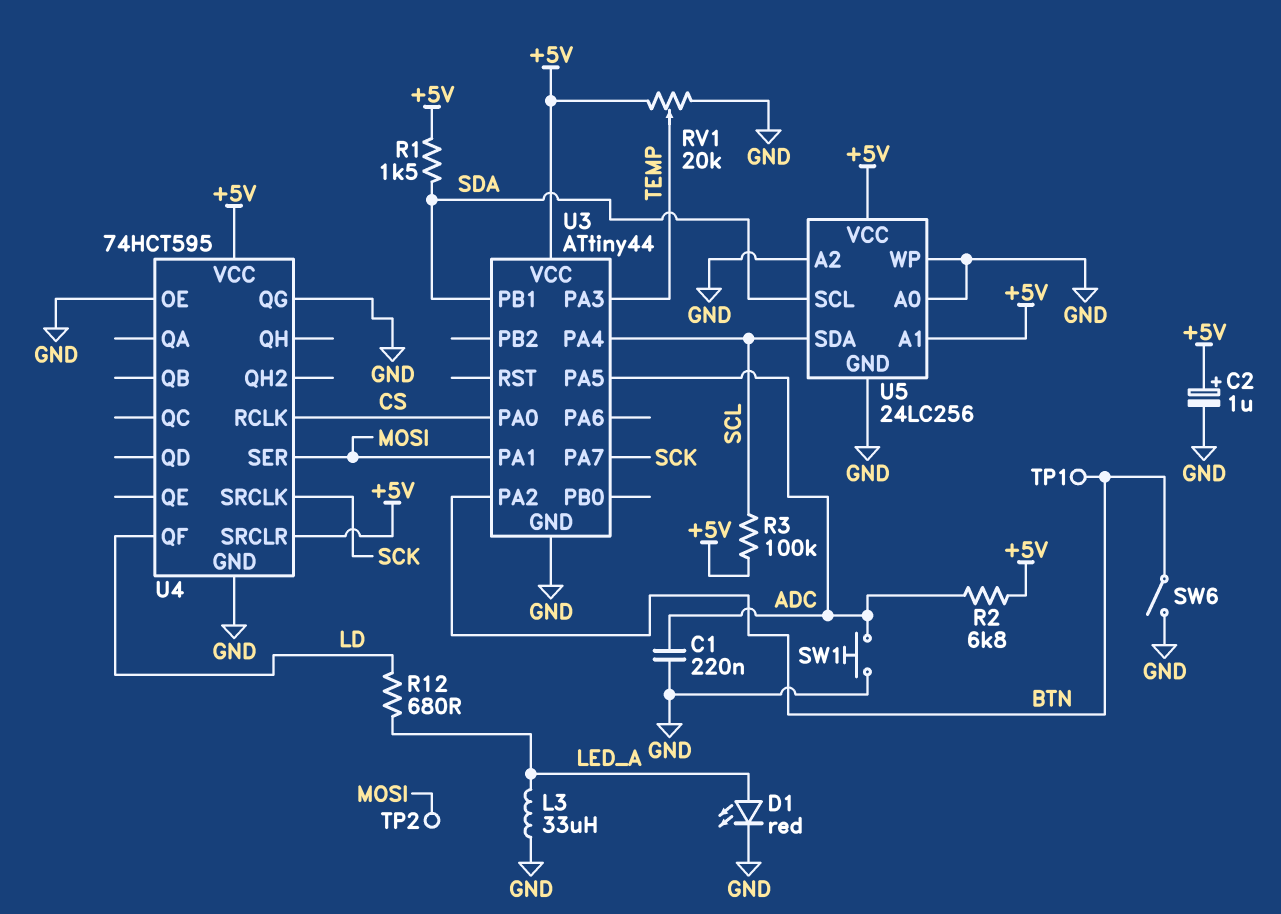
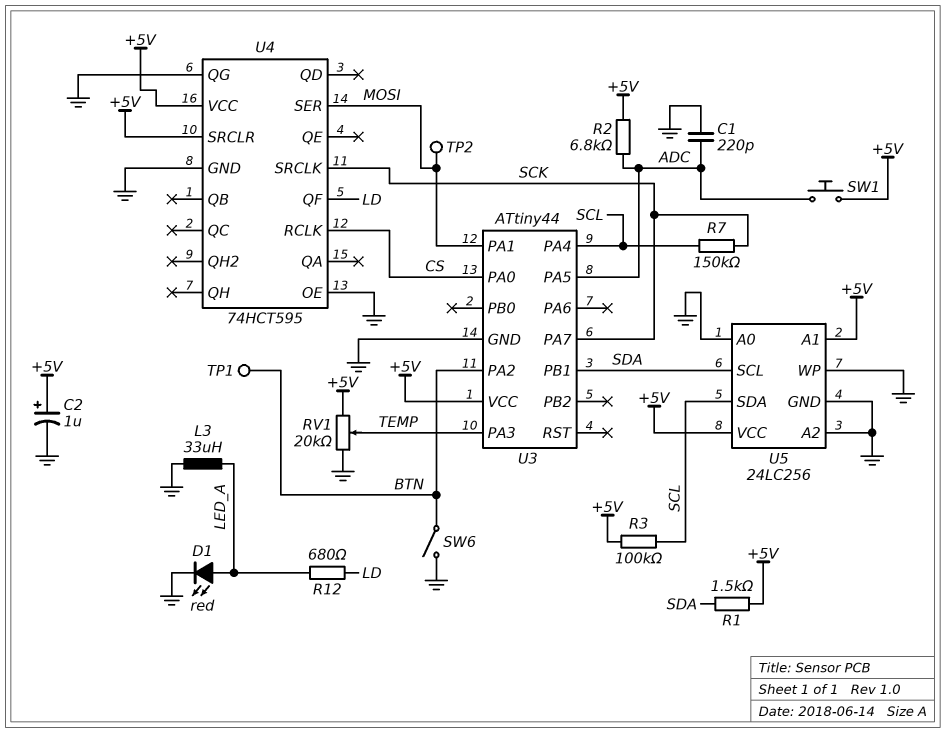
C1: 220nF (ADC, GND) -> 220pF (ADC, GND)
R7: none -> 150k (SCK, SCL)
SW1: button (ADC, GND) -> button (+5V, ADC)

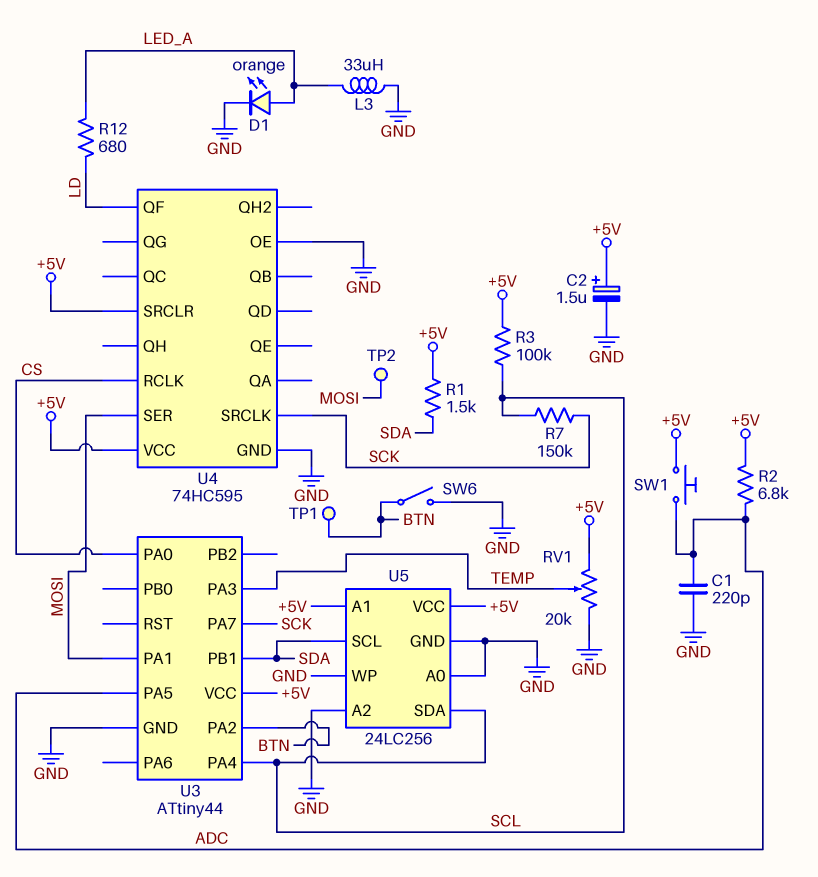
C2: 1uF (plus +5V, minus GND) -> 1.5uF (plus +5V, minus GND)
D1: LED red (A LED_A, K GND) -> LED orange (A LED_A, K GND)
U4: 74HCT595 -> 74HC595
U4 pin QG: GND -> none

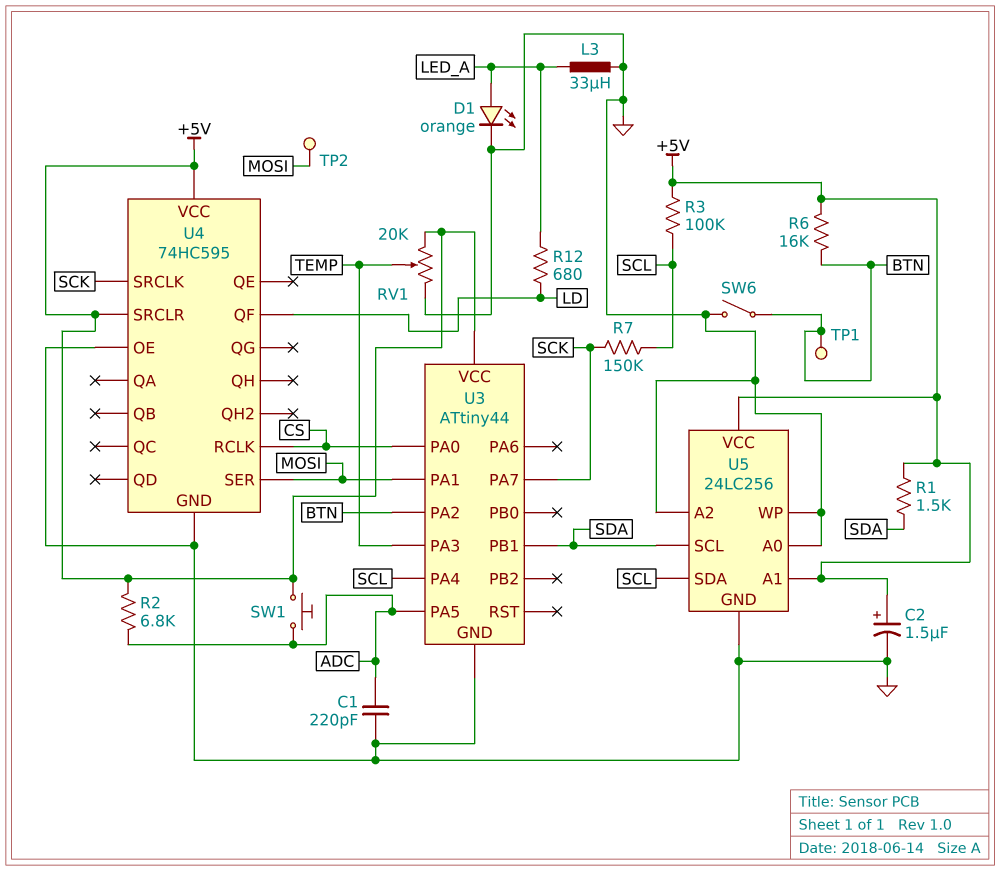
R6: none -> 16k (+5V, BTN)

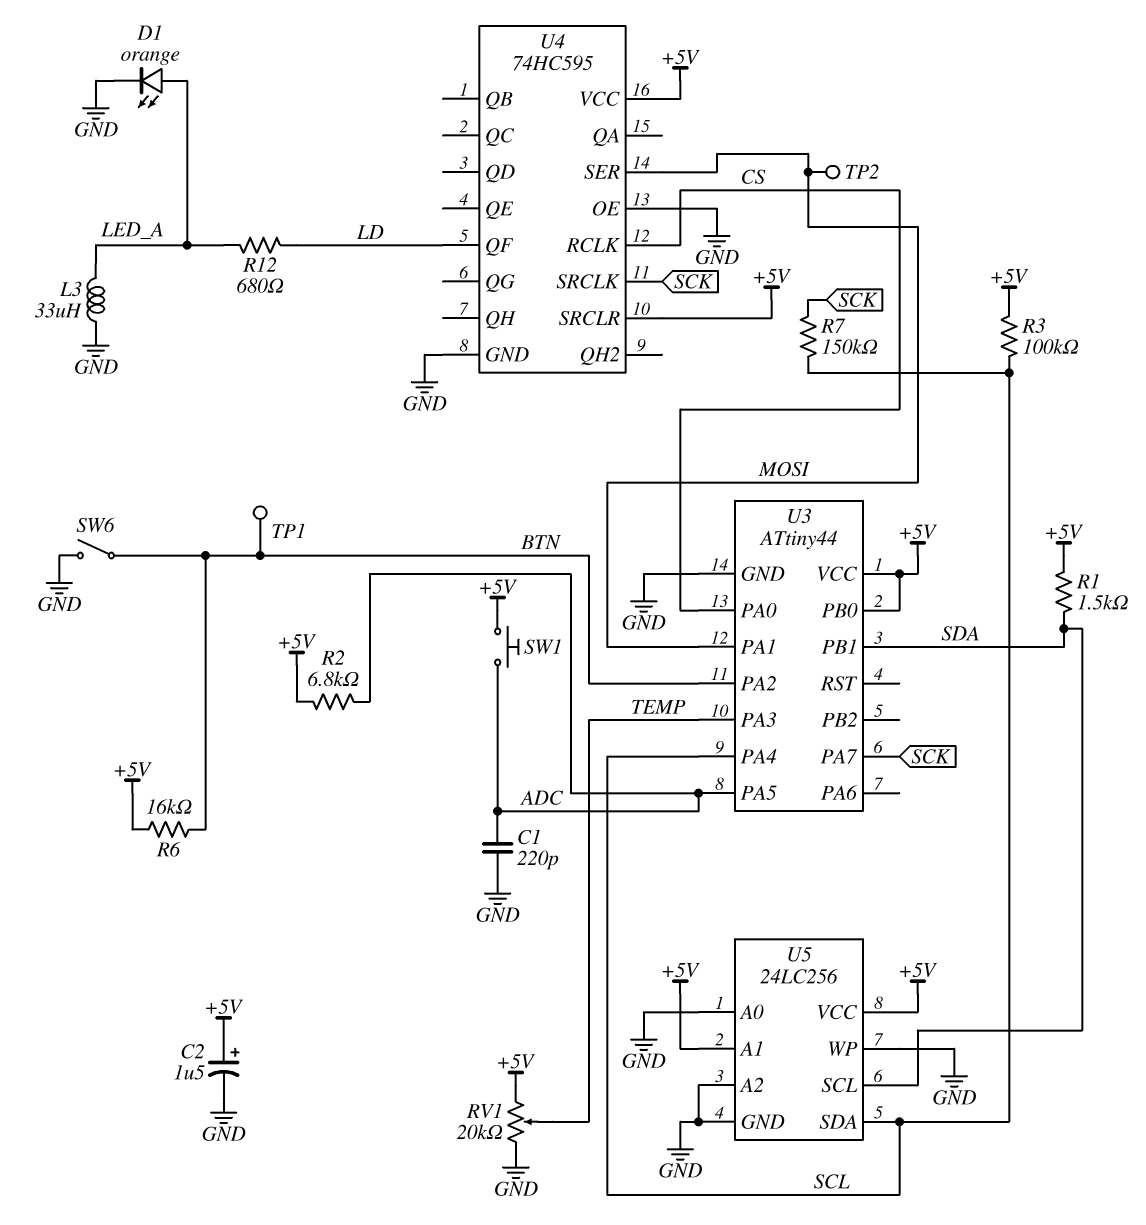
U3 pin PB0: none -> +5V

